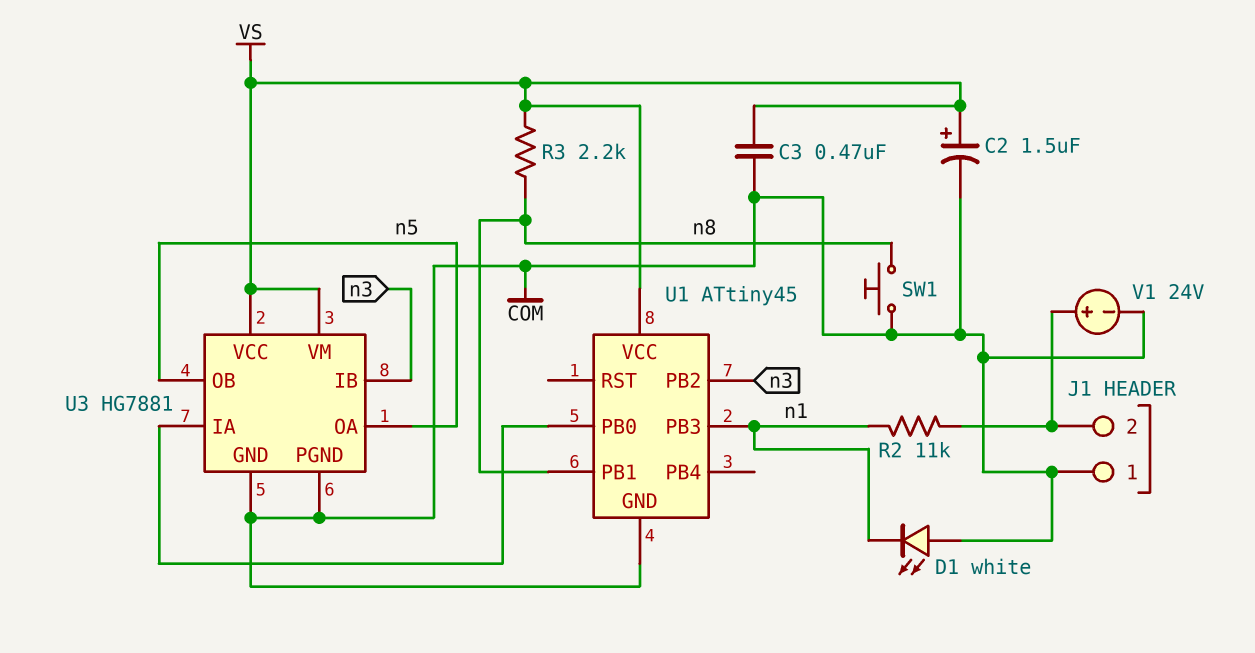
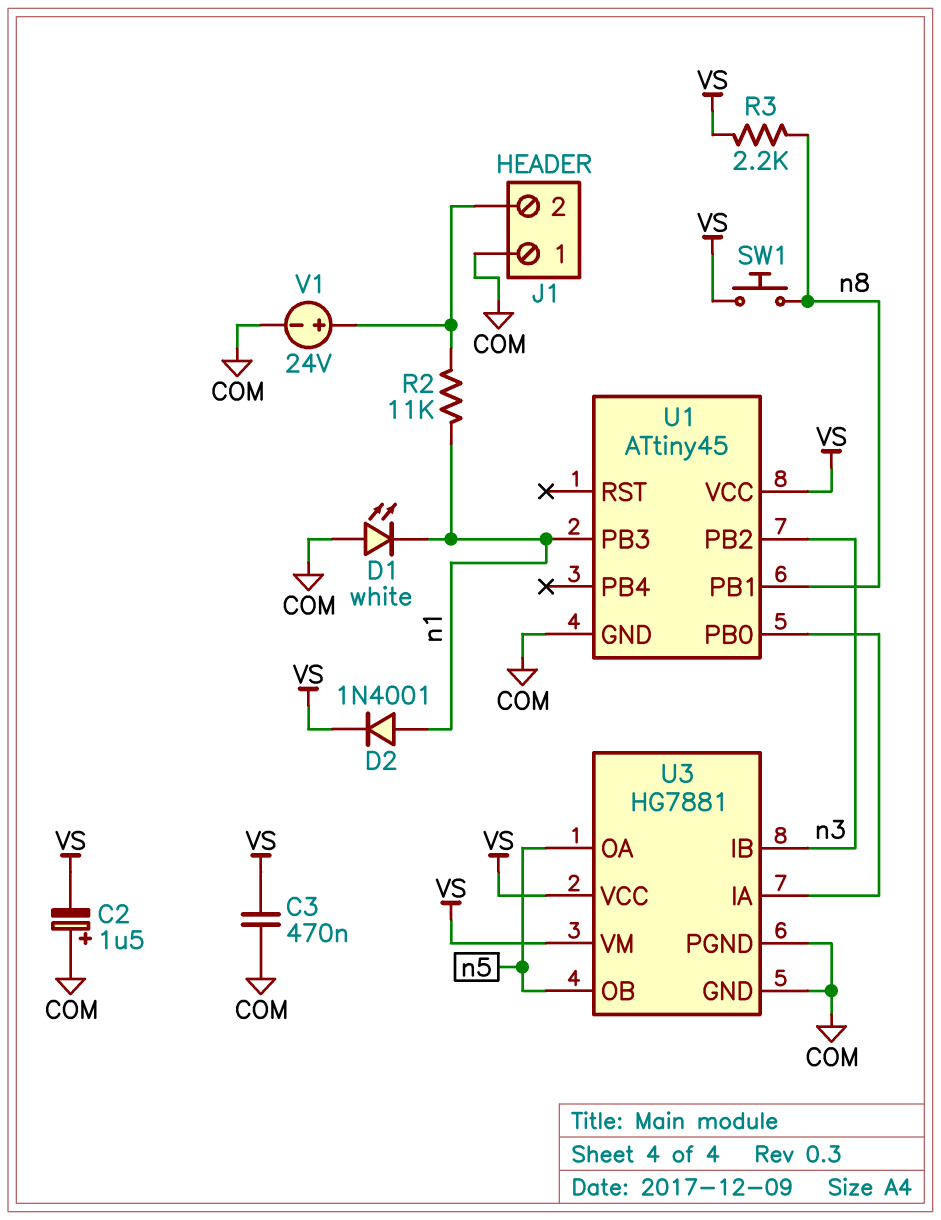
C2: 1.5uF (plus VS, minus COM) -> 1.5uF (plus COM, minus VS)
D2: none -> diode 1N4001 (A n1, K VS)
SW1: button (COM, n8) -> button (VS, n8)

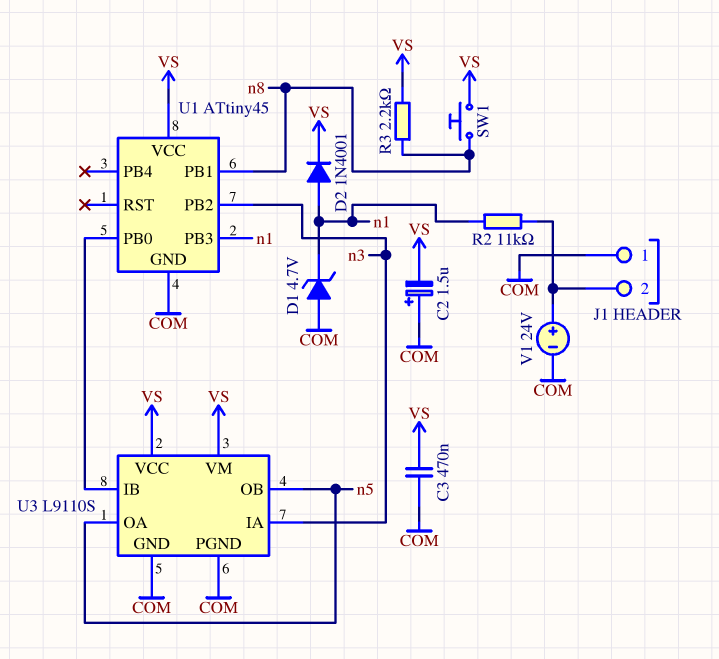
D1: LED white (A COM, K n1) -> zener 4.7V (A COM, K n1)
U3: HG7881 -> L9110S
U3 pin IA: U1/PB0 -> n3
U3 pin IB: n3 -> U1/PB0

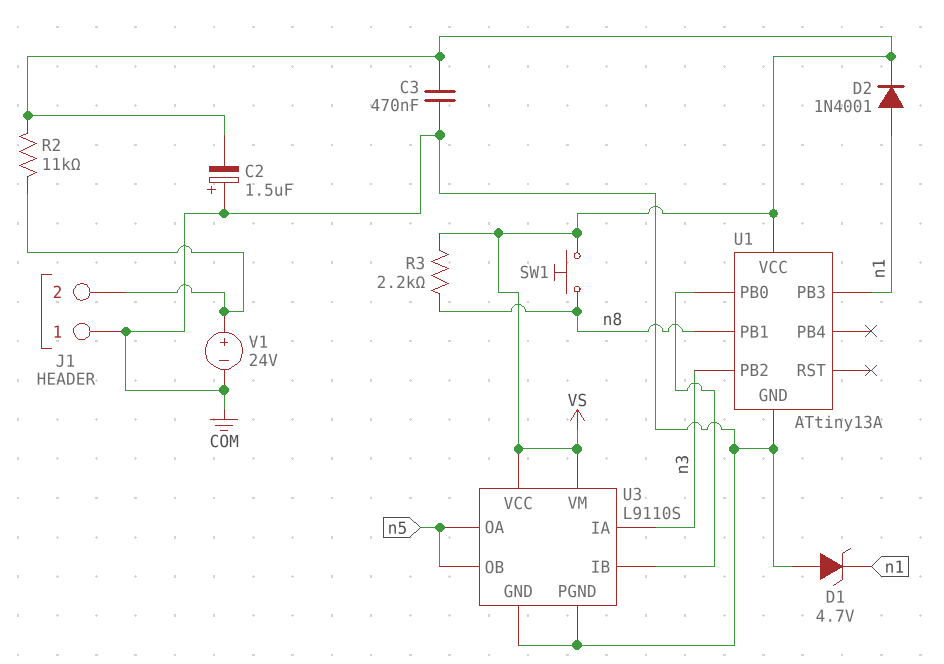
R2: 11k (J1/2, n1) -> 11k (J1/2, VS)
U1: ATtiny45 -> ATtiny13A

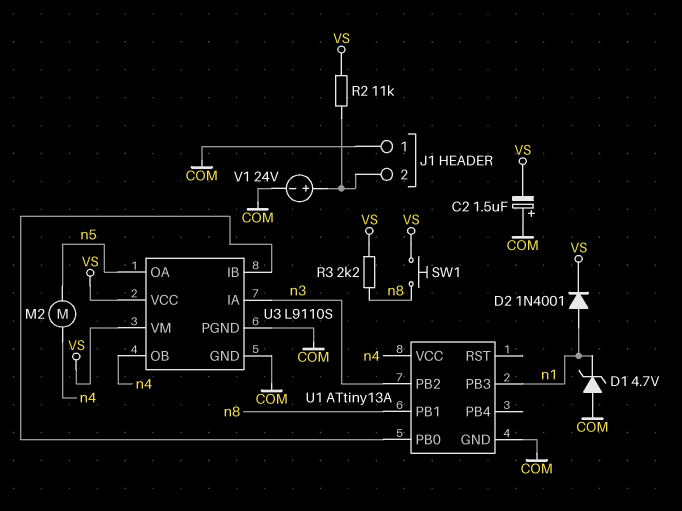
C3: 470nF (COM, VS) -> none
M2: none -> motor (n4, n5)
U1 pin VCC: VS -> n4
U3 pin OB: n5 -> n4

